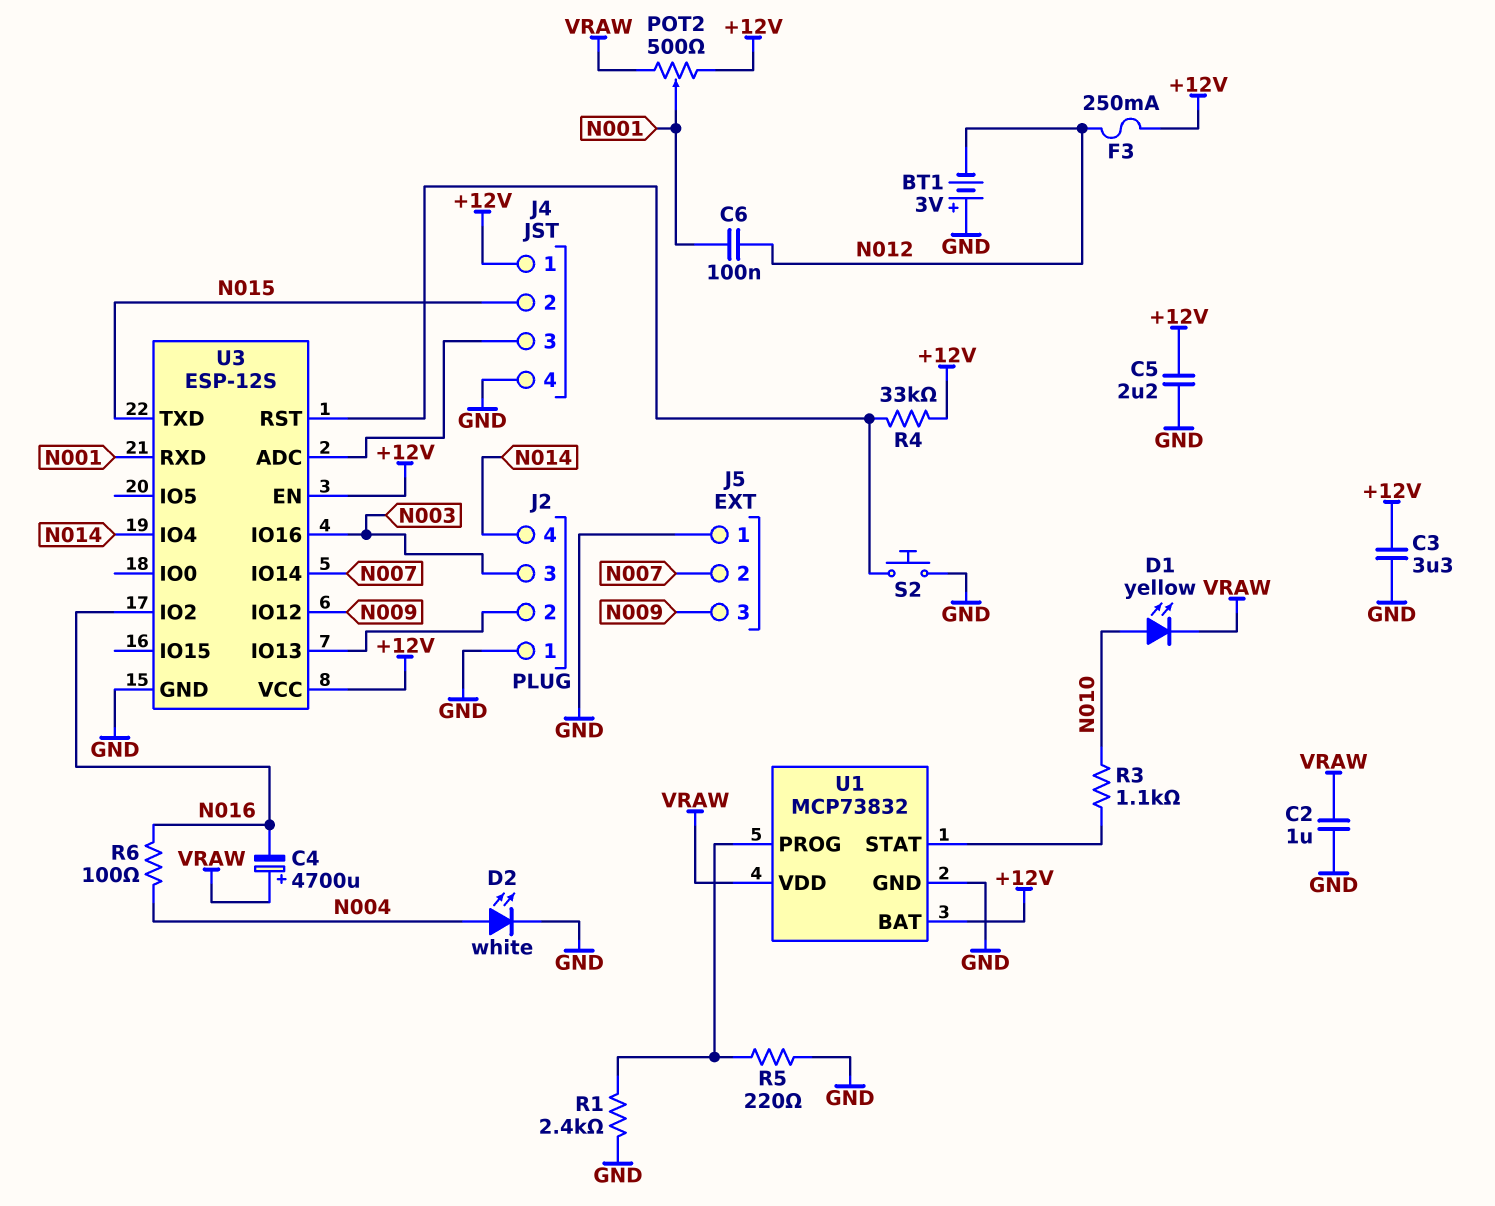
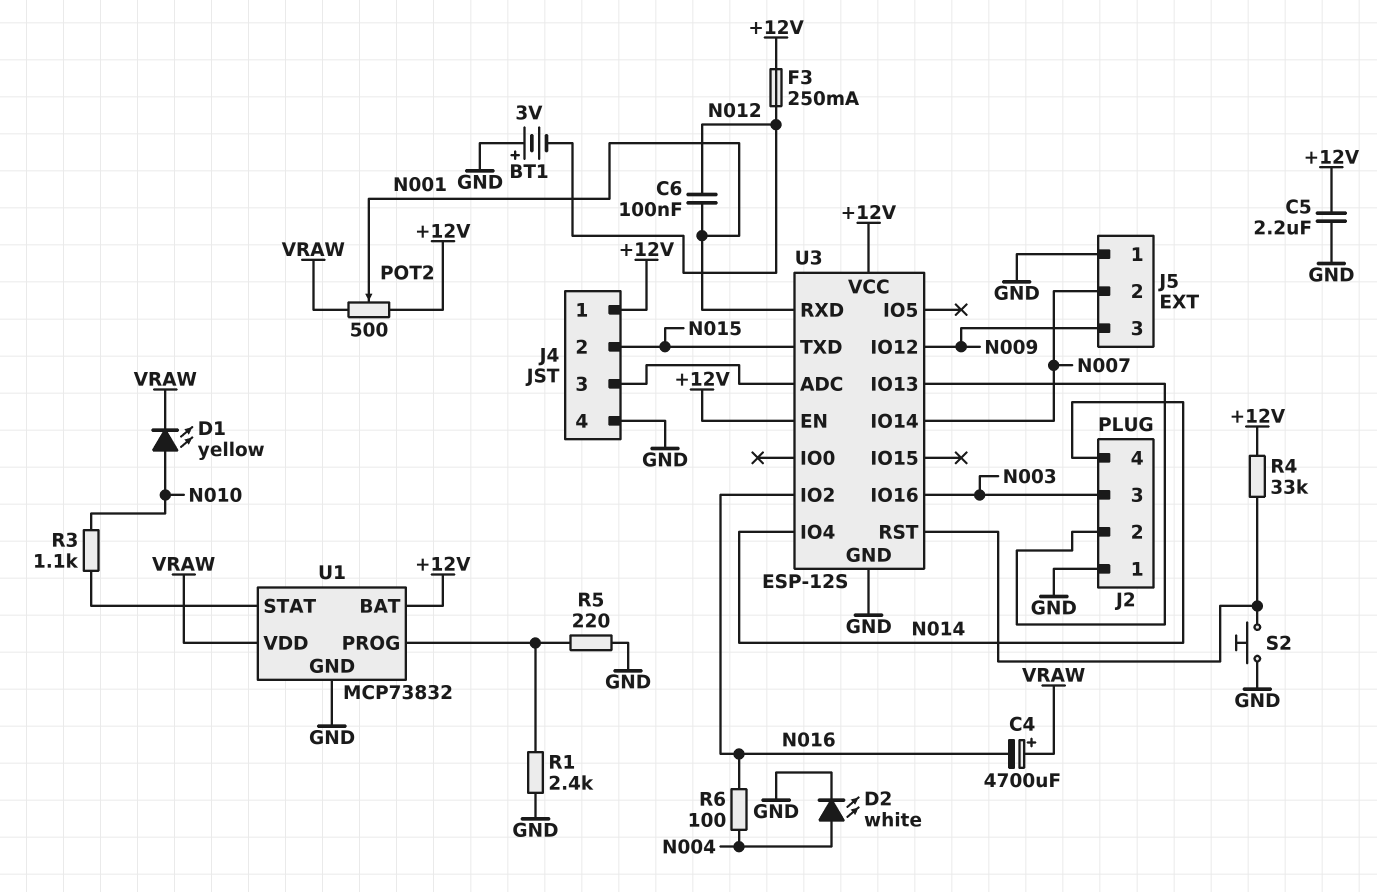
C2: 1uF (GND, VRAW) -> none
C3: 3.3uF (+12V, GND) -> none

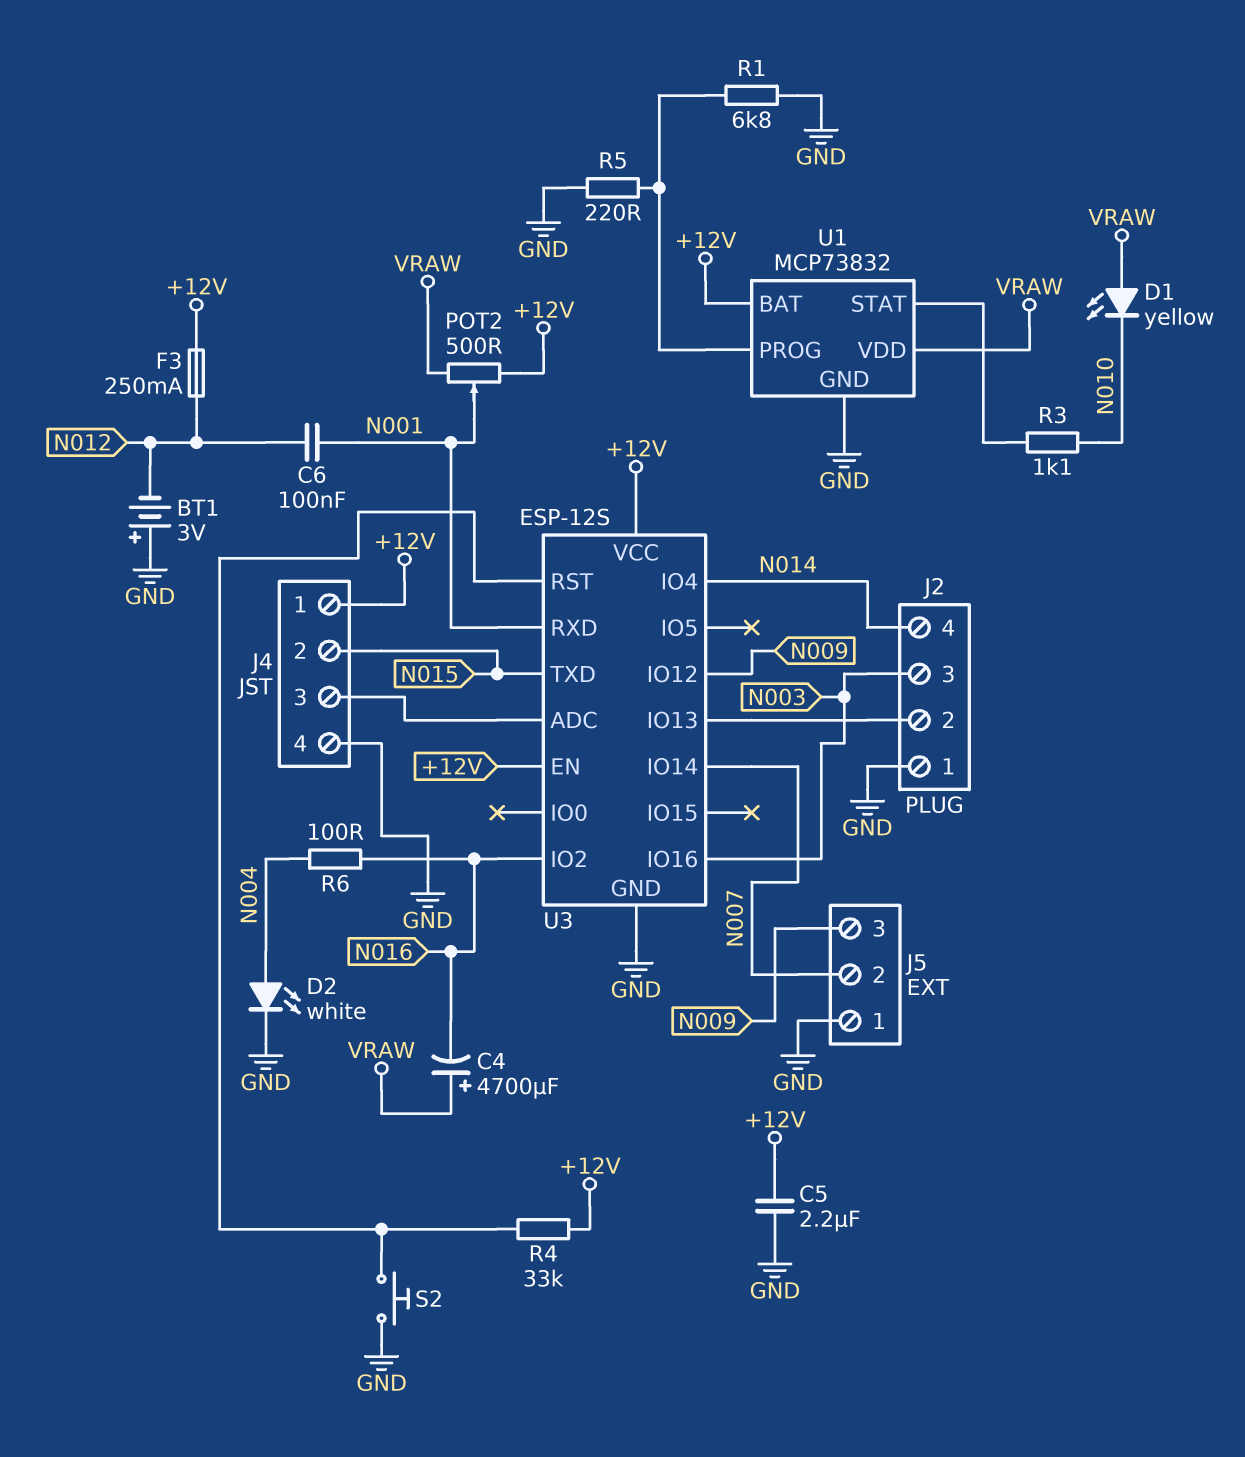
D1: LED yellow (A N010, K VRAW) -> LED yellow (A VRAW, K N010)
R1: 2.4k (GND, U1/PROG) -> 6.8k (GND, U1/PROG)

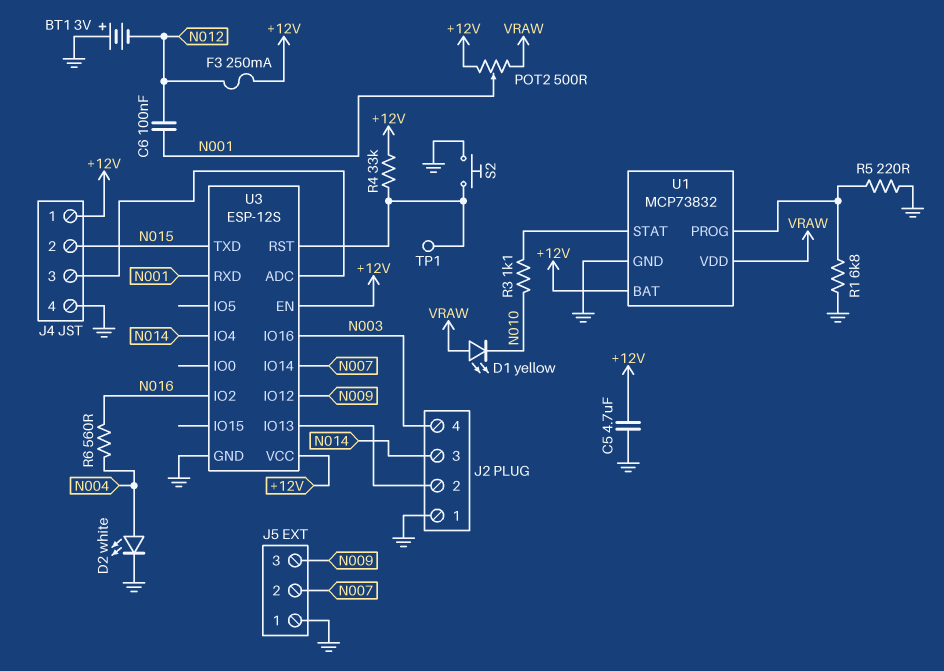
C4: 4700uF (plus VRAW, minus N016) -> none
C5: 2.2uF (+12V, GND) -> 4.7uF (+12V, GND)
J2 pin 3: N003 -> N014
J2 pin 4: N014 -> N003
R6: 100 (N004, N016) -> 560 (N004, N016)
TP1: none -> test point (U3/RST)

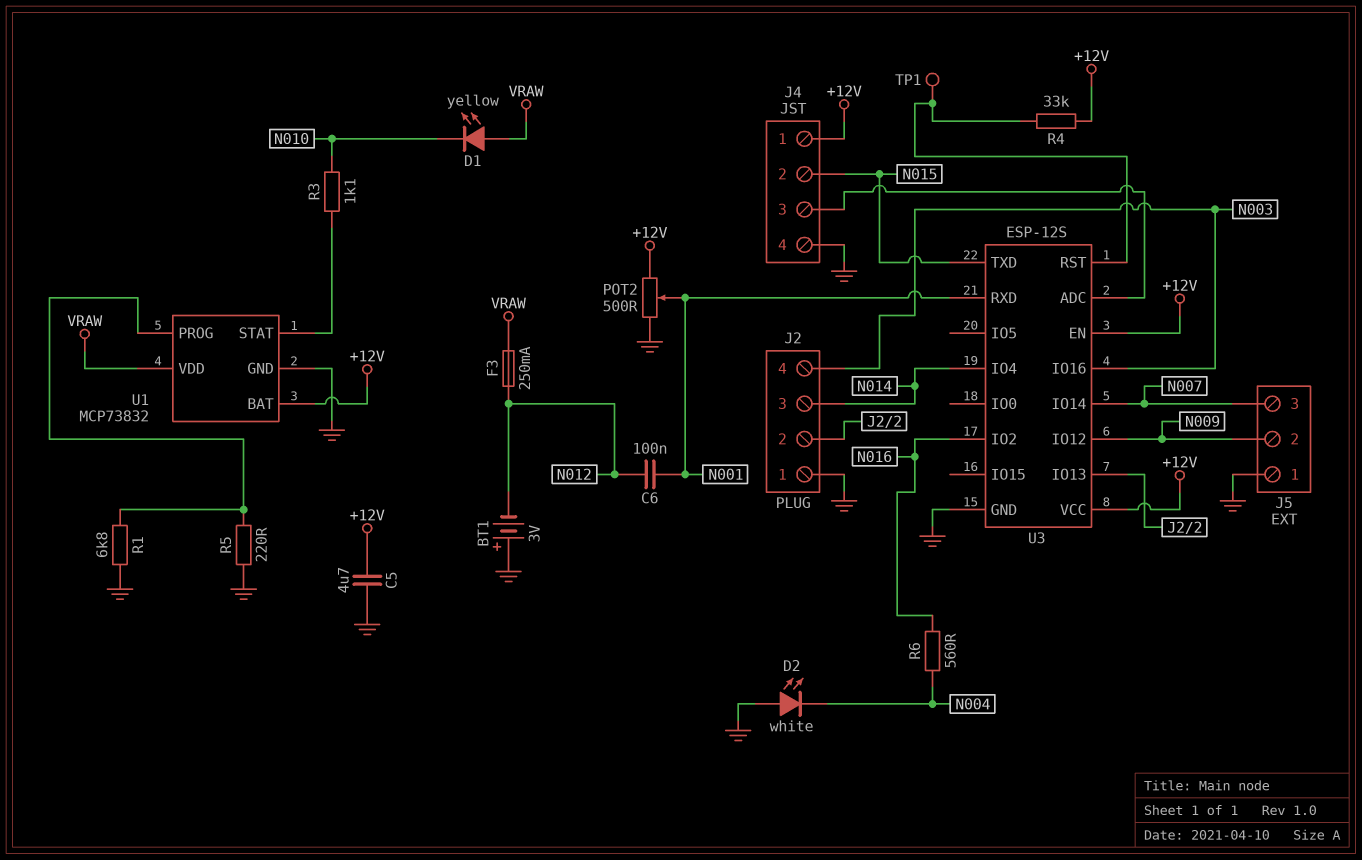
D2: LED white (A N004, K GND) -> LED white (A GND, K N004)
F3: 250mA (+12V, N012) -> 250mA (N012, VRAW)
J5 pin 2: N007 -> N009
J5 pin 3: N009 -> N007
POT2: 500 (+12V, VRAW, wiper N001) -> 500 (+12V, GND, wiper N001)
S2: button (GND, U3/RST) -> none

